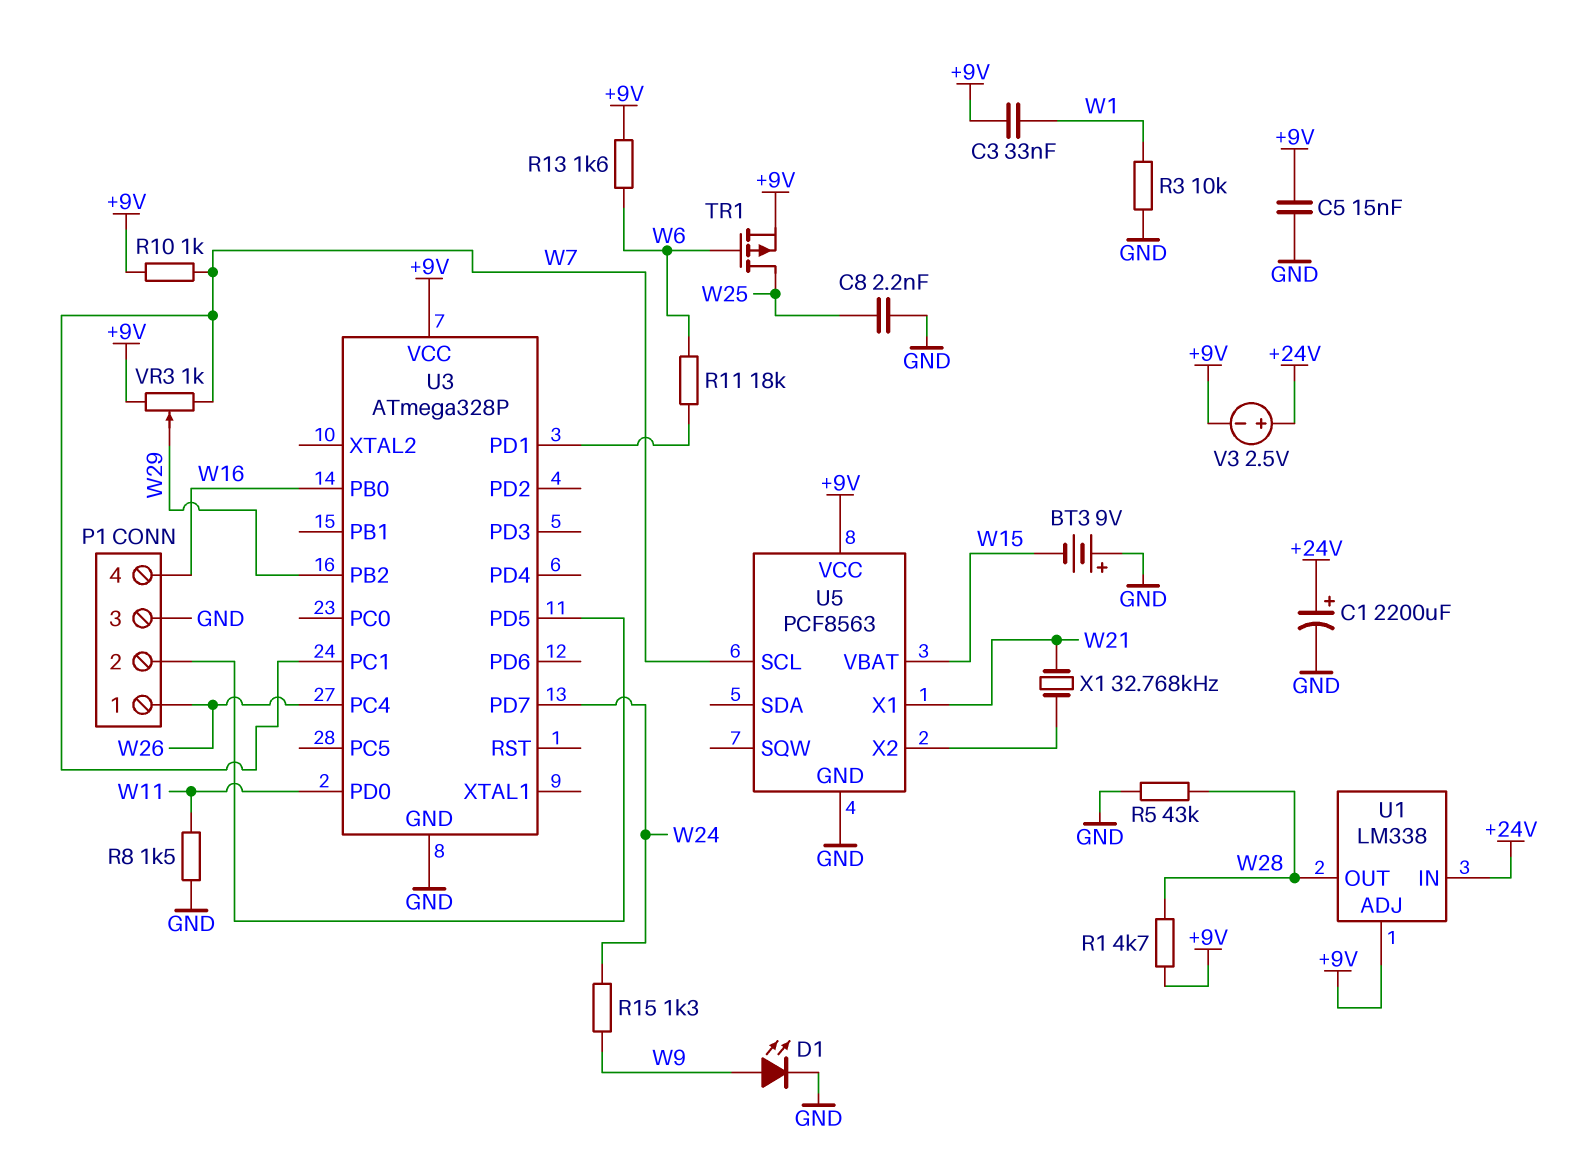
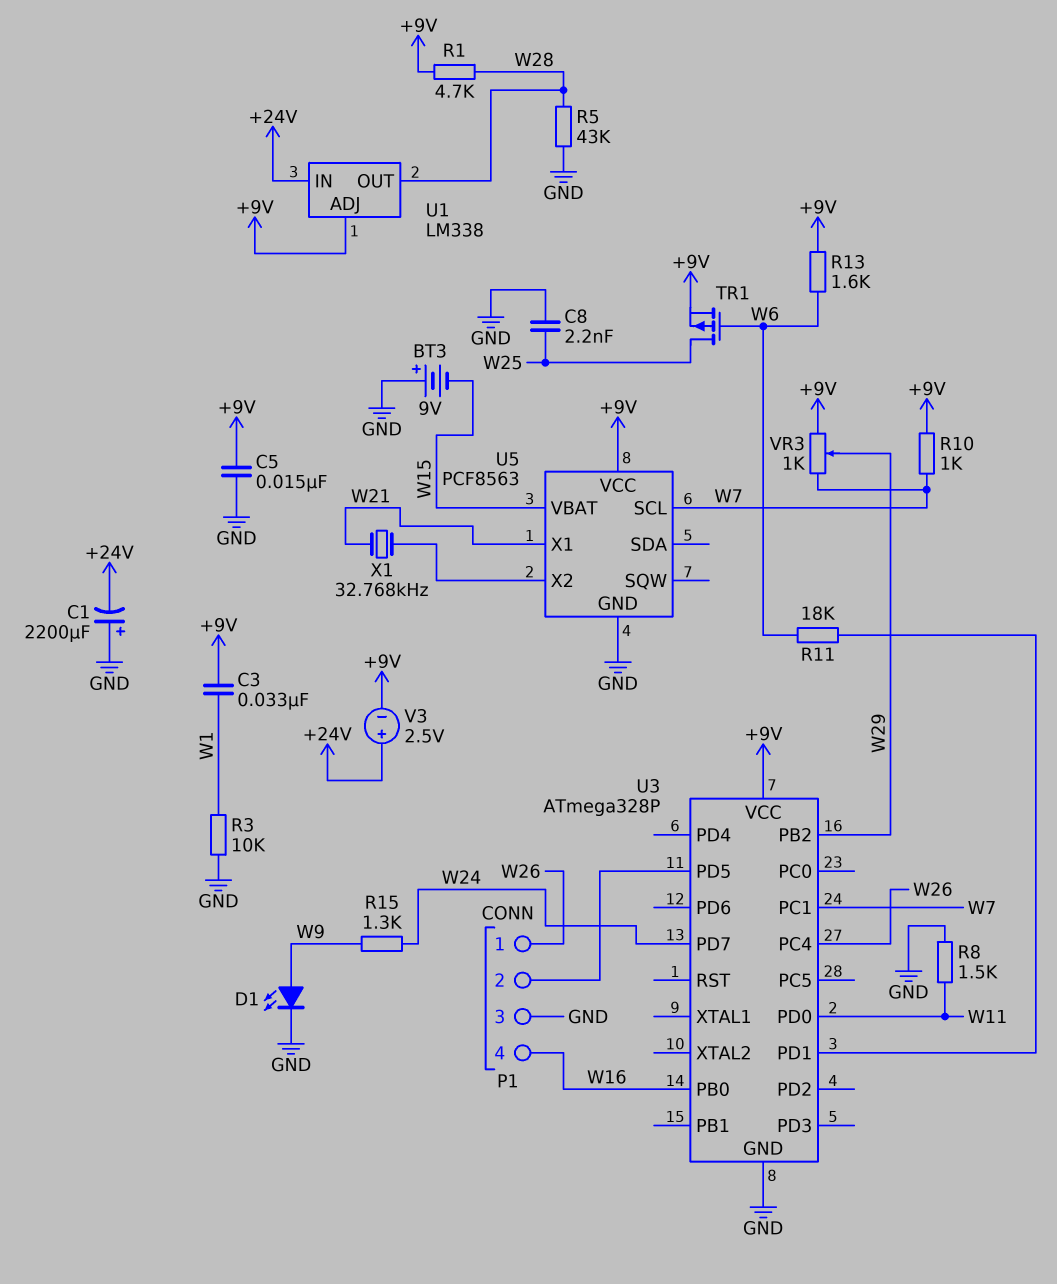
C1: 2200uF (plus +24V, minus GND) -> 2200uF (plus GND, minus +24V)

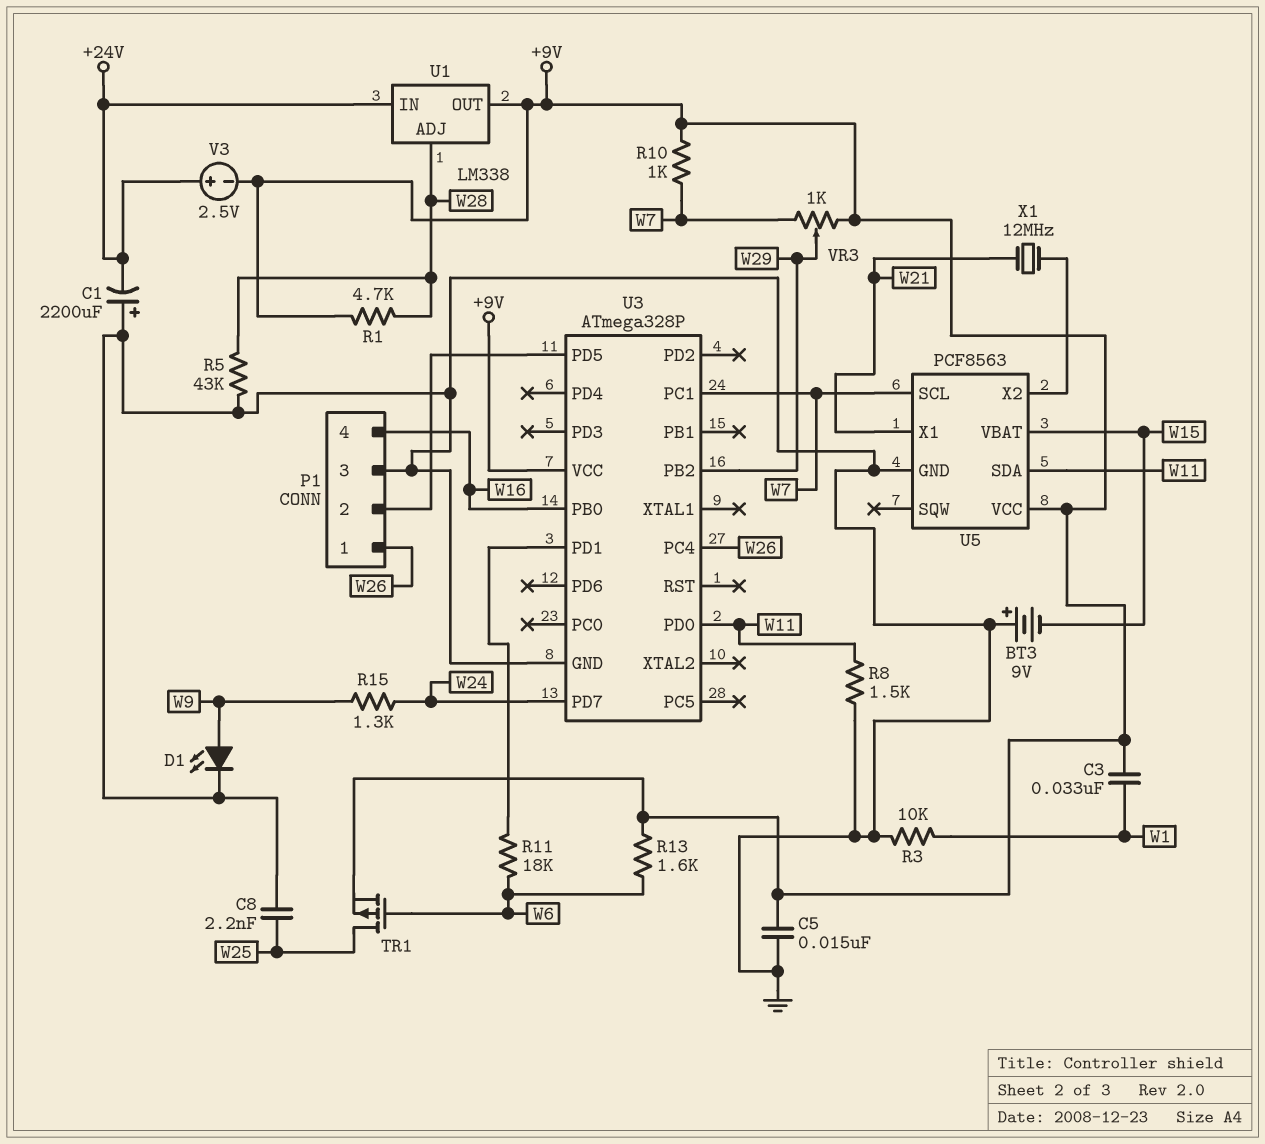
U1 pin ADJ: +9V -> W28
U1 pin OUT: W28 -> +9V
U5 pin SDA: none -> W11
X1: 32.768kHz (U5/X2, W21) -> 12MHz (U5/X2, W21)

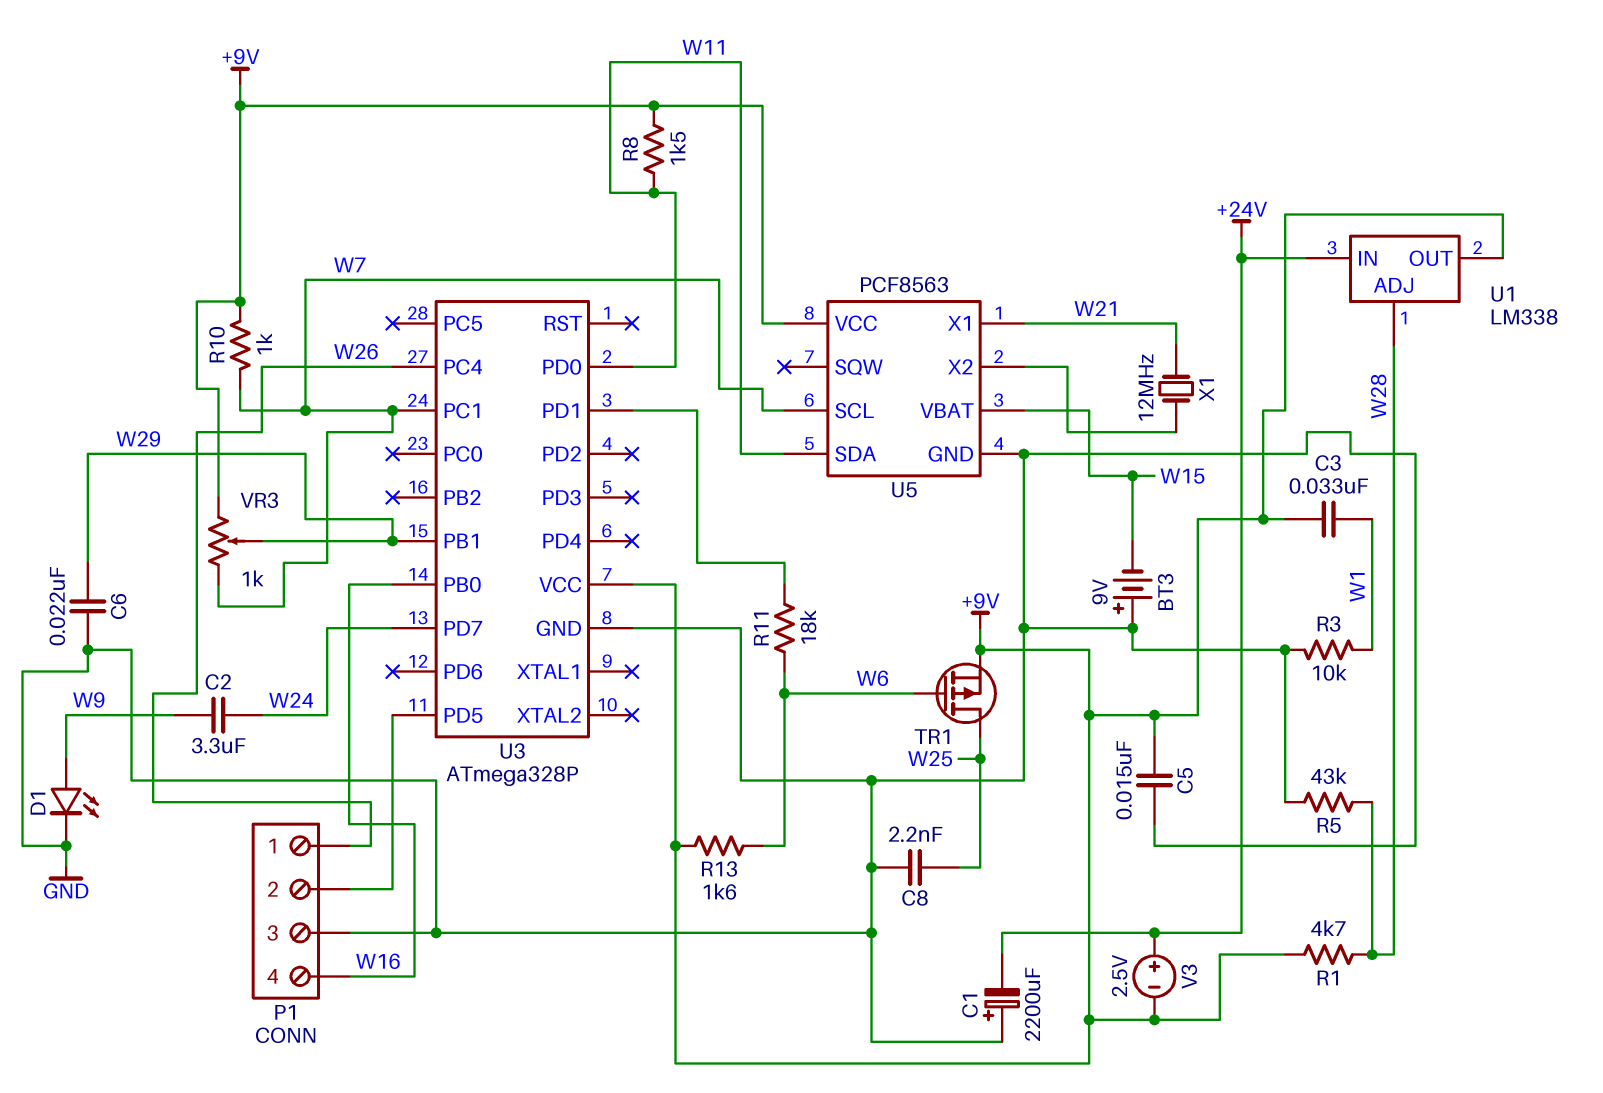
C2: none -> 3.3uF (W9, W24)
C6: none -> 22nF (GND, W29)
R8: 1.5k (GND, W11) -> 1.5k (+9V, W11)
R15: 1.3k (W9, W24) -> none
U3 pin PB1: none -> W29
U3 pin PB2: W29 -> none

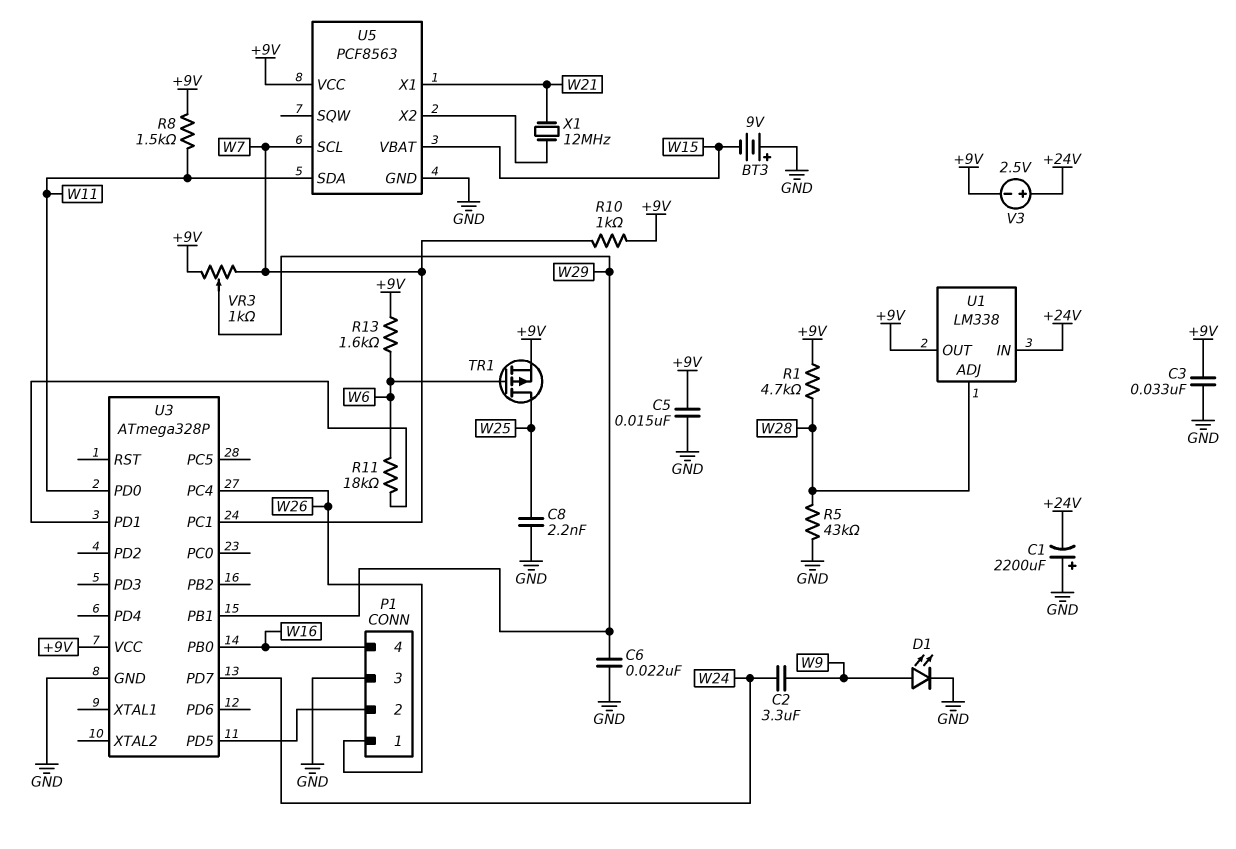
C3: 33nF (+9V, W1) -> 33nF (+9V, GND)
R3: 10k (GND, W1) -> none

